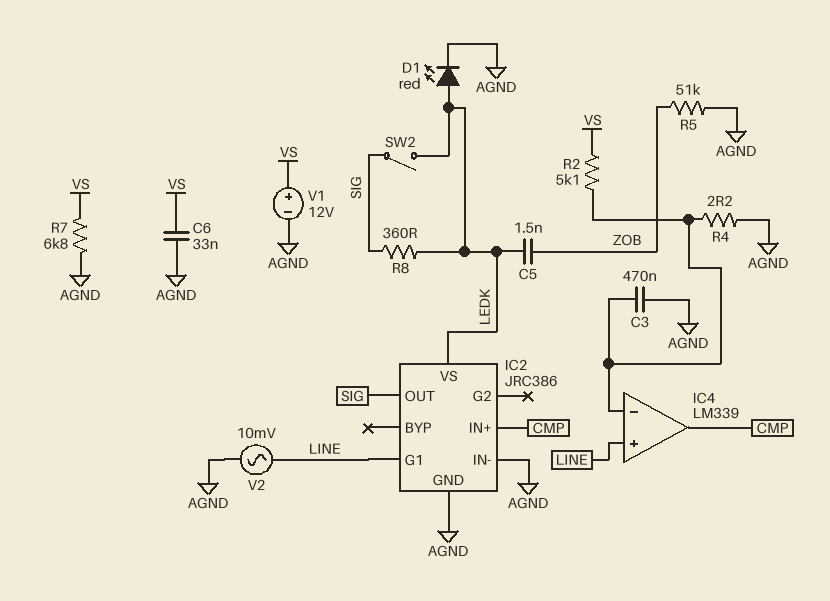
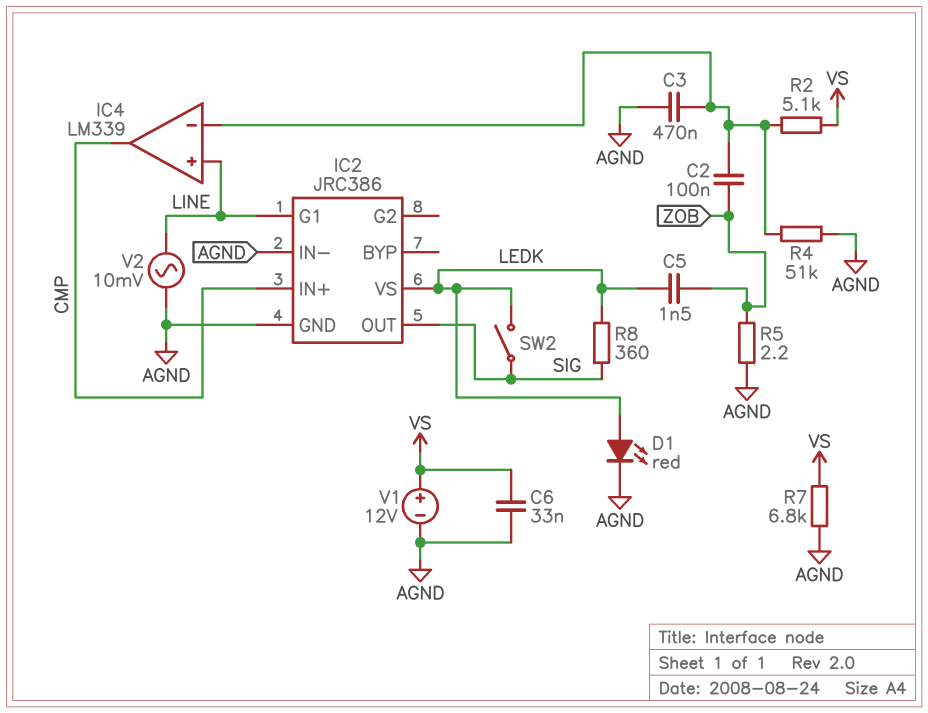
C2: none -> 100nF (IC4/in-, ZOB)
R4: 2.2 (AGND, IC4/in-) -> 51k (AGND, IC4/in-)
R5: 51k (AGND, ZOB) -> 2.2 (AGND, ZOB)

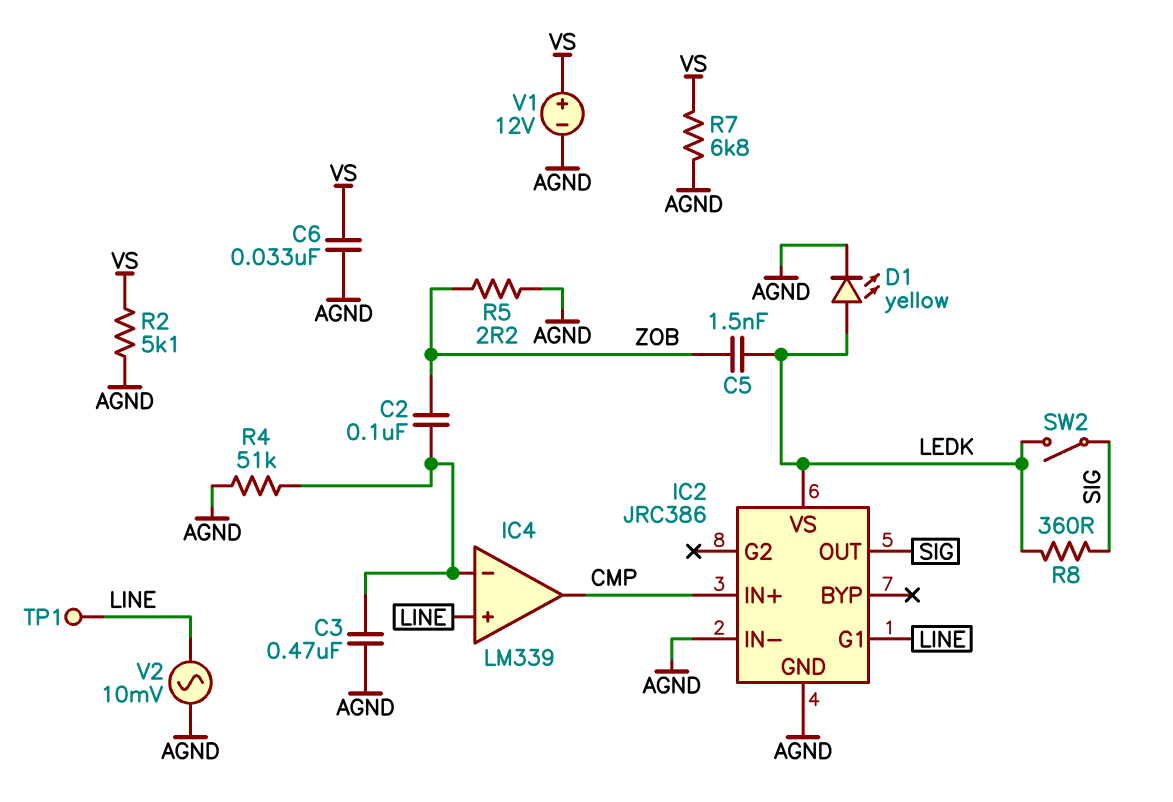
D1: LED red (A LEDK, K AGND) -> LED yellow (A LEDK, K AGND)
R2: 5.1k (IC4/in-, VS) -> 5.1k (AGND, VS)
TP1: none -> test point (LINE)

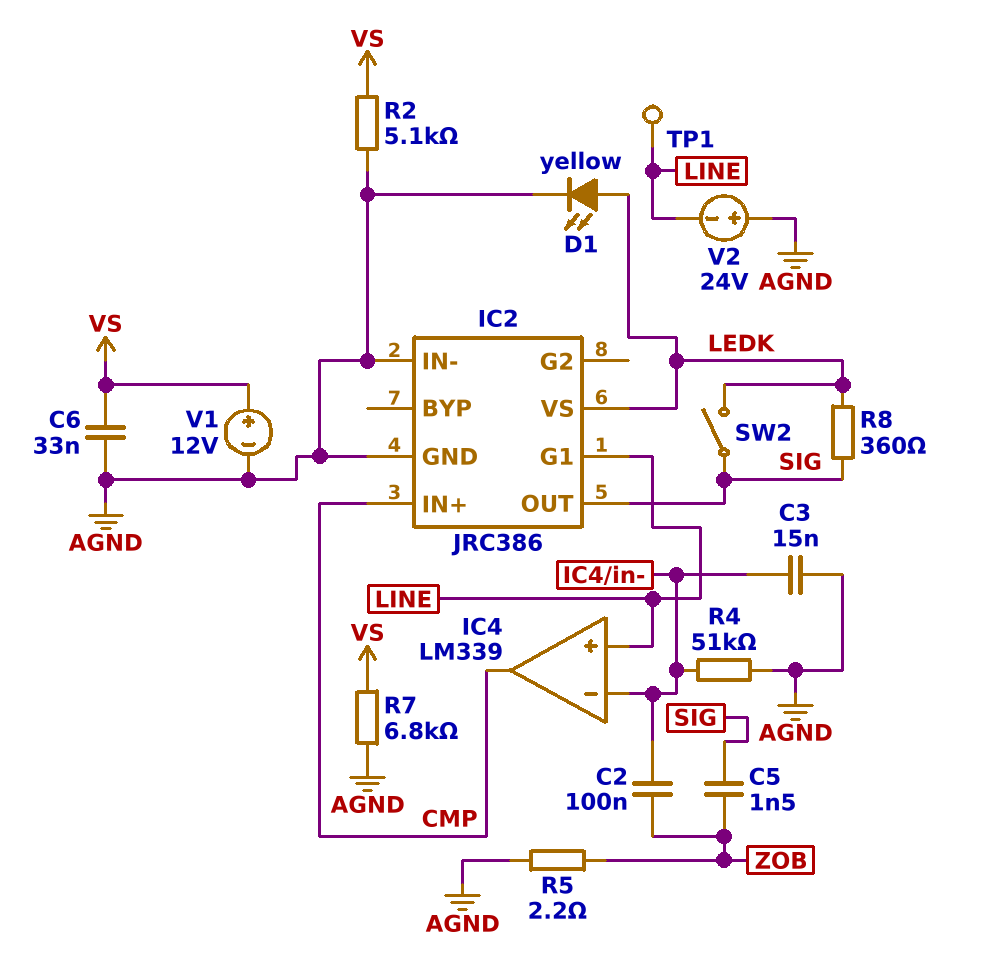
C3: 470nF (AGND, IC4/in-) -> 15nF (AGND, IC4/in-)
C5: 1.5nF (LEDK, ZOB) -> 1.5nF (SIG, ZOB)
V2: AC 10mV (AGND, LINE) -> 24V (plus AGND, minus LINE)

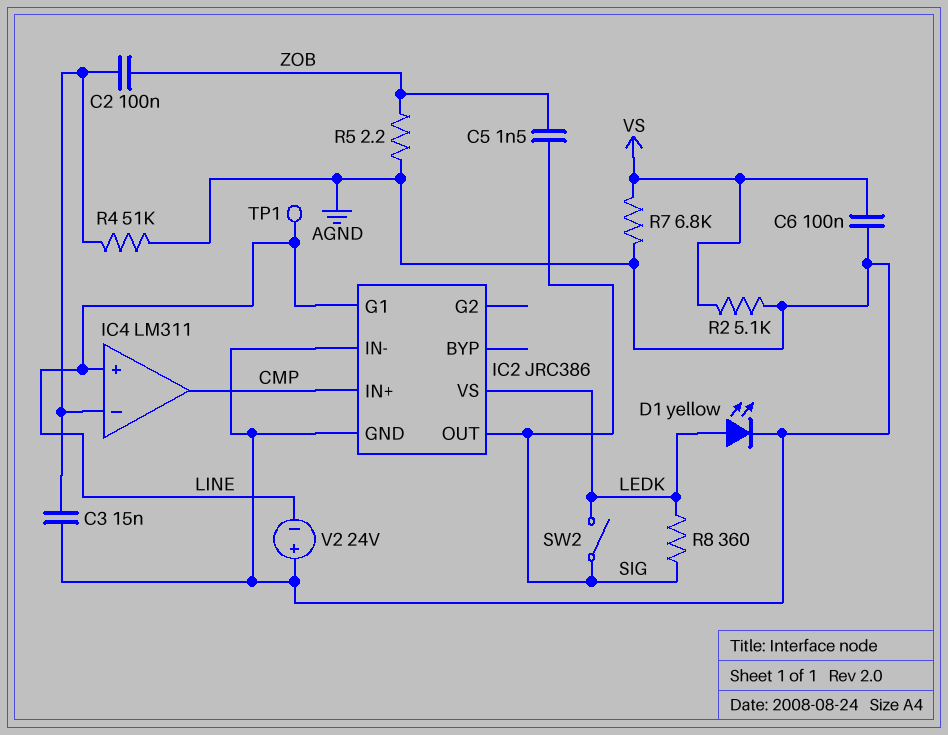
C6: 33nF (AGND, VS) -> 100nF (AGND, VS)
IC4: LM339 -> LM311
V1: 12V (plus VS, minus AGND) -> none

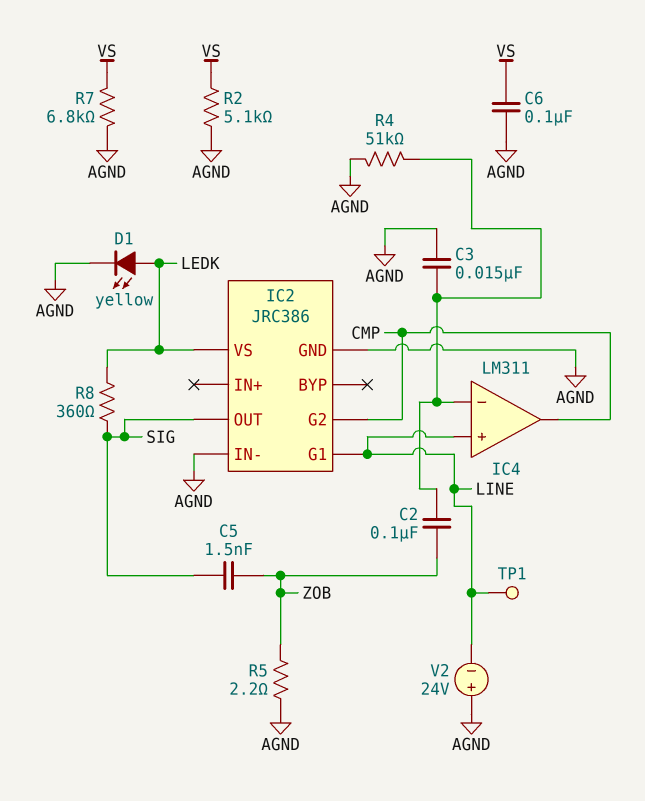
IC2 pin G2: none -> CMP
IC2 pin IN+: CMP -> none
SW2: switch (LEDK, SIG) -> none

